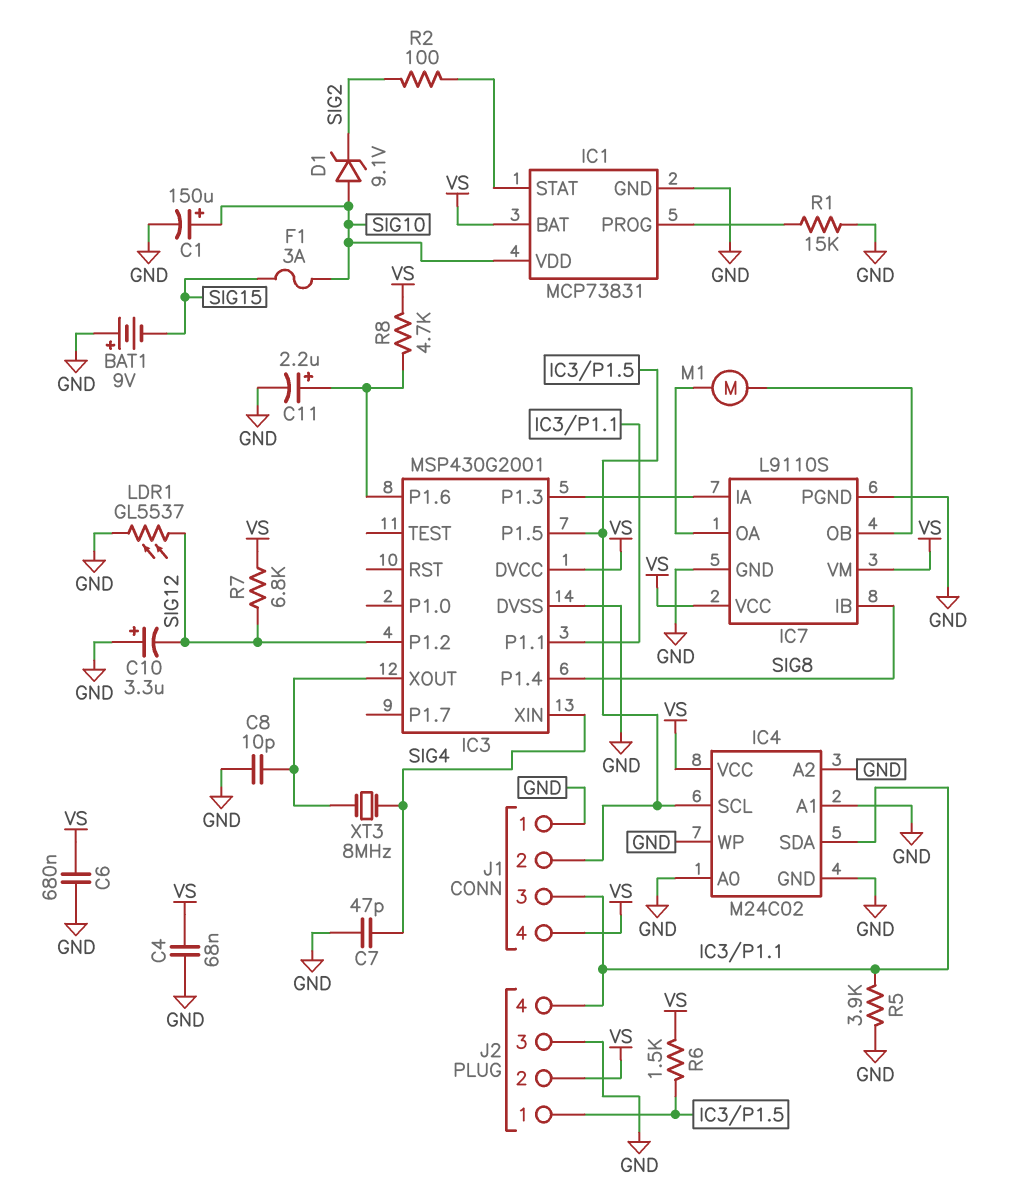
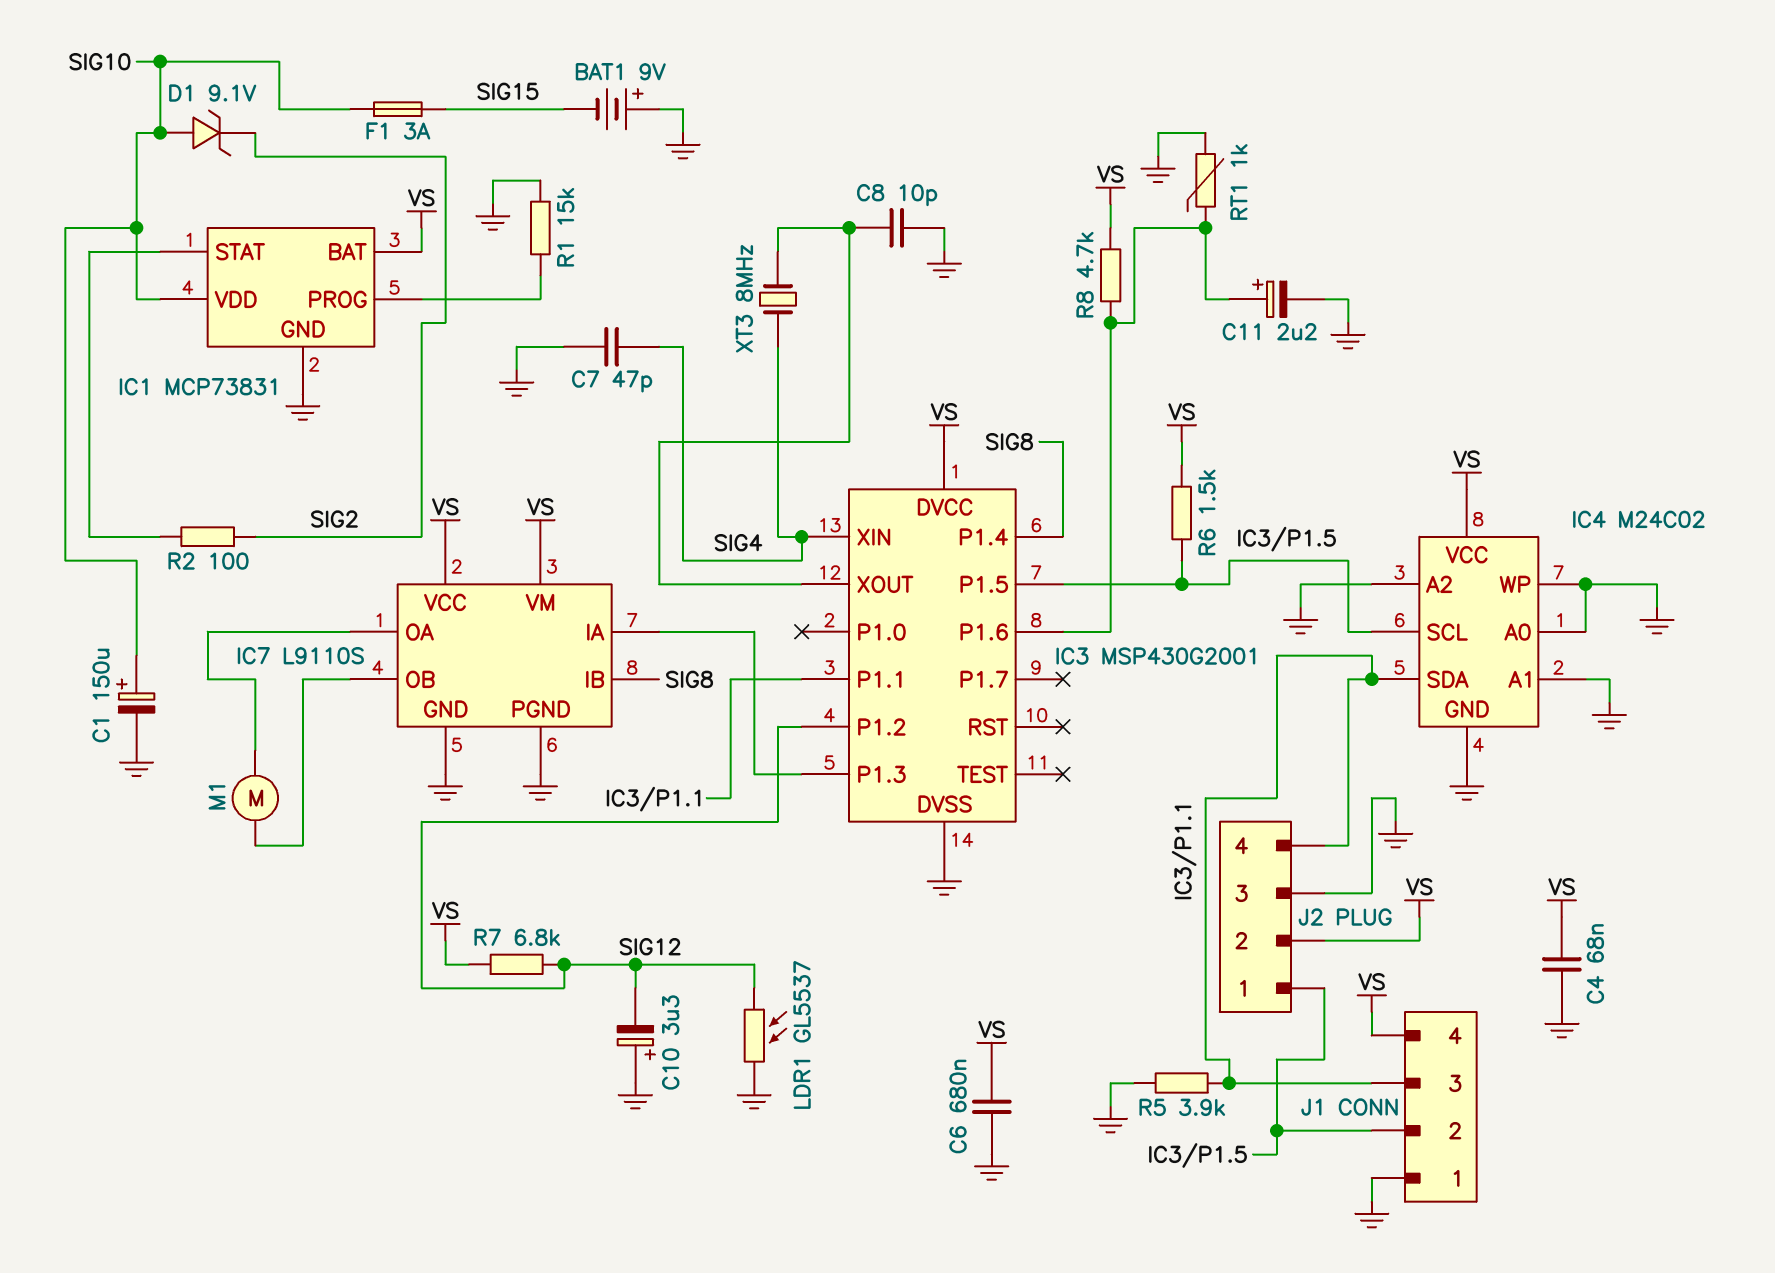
RT1: none -> 1k (GND, IC3/P1.6)

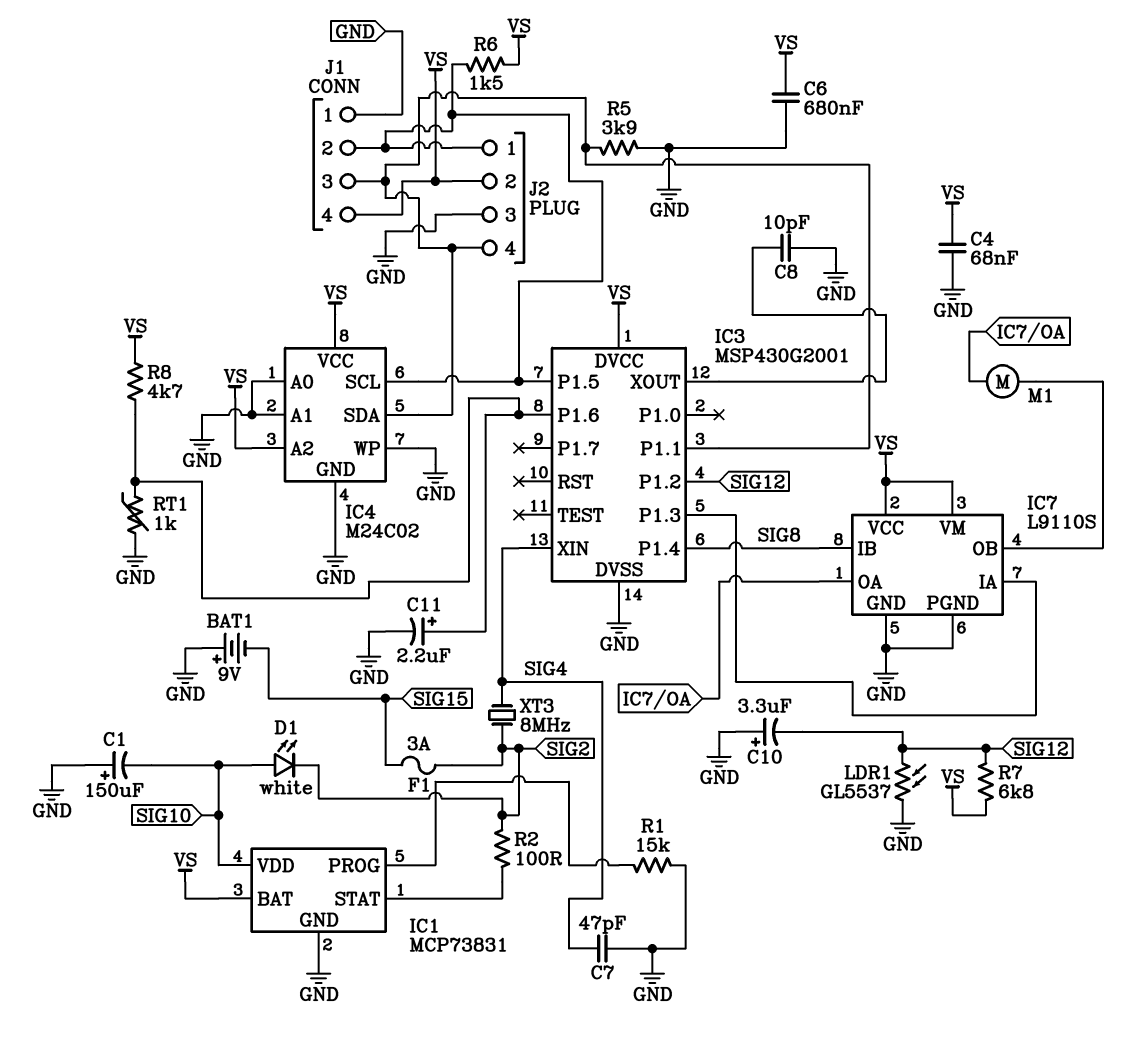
C1: 150uF (plus SIG10, minus GND) -> 150uF (plus GND, minus SIG10)
D1: zener 9.1V (A SIG10, K SIG2) -> LED white (A SIG10, K SIG2)
F1: 3A (SIG10, SIG15) -> 3A (SIG2, SIG15)
IC4 pin A2: GND -> VS
XT3: 8MHz (IC3/XOUT, SIG4) -> 8MHz (SIG2, SIG4)

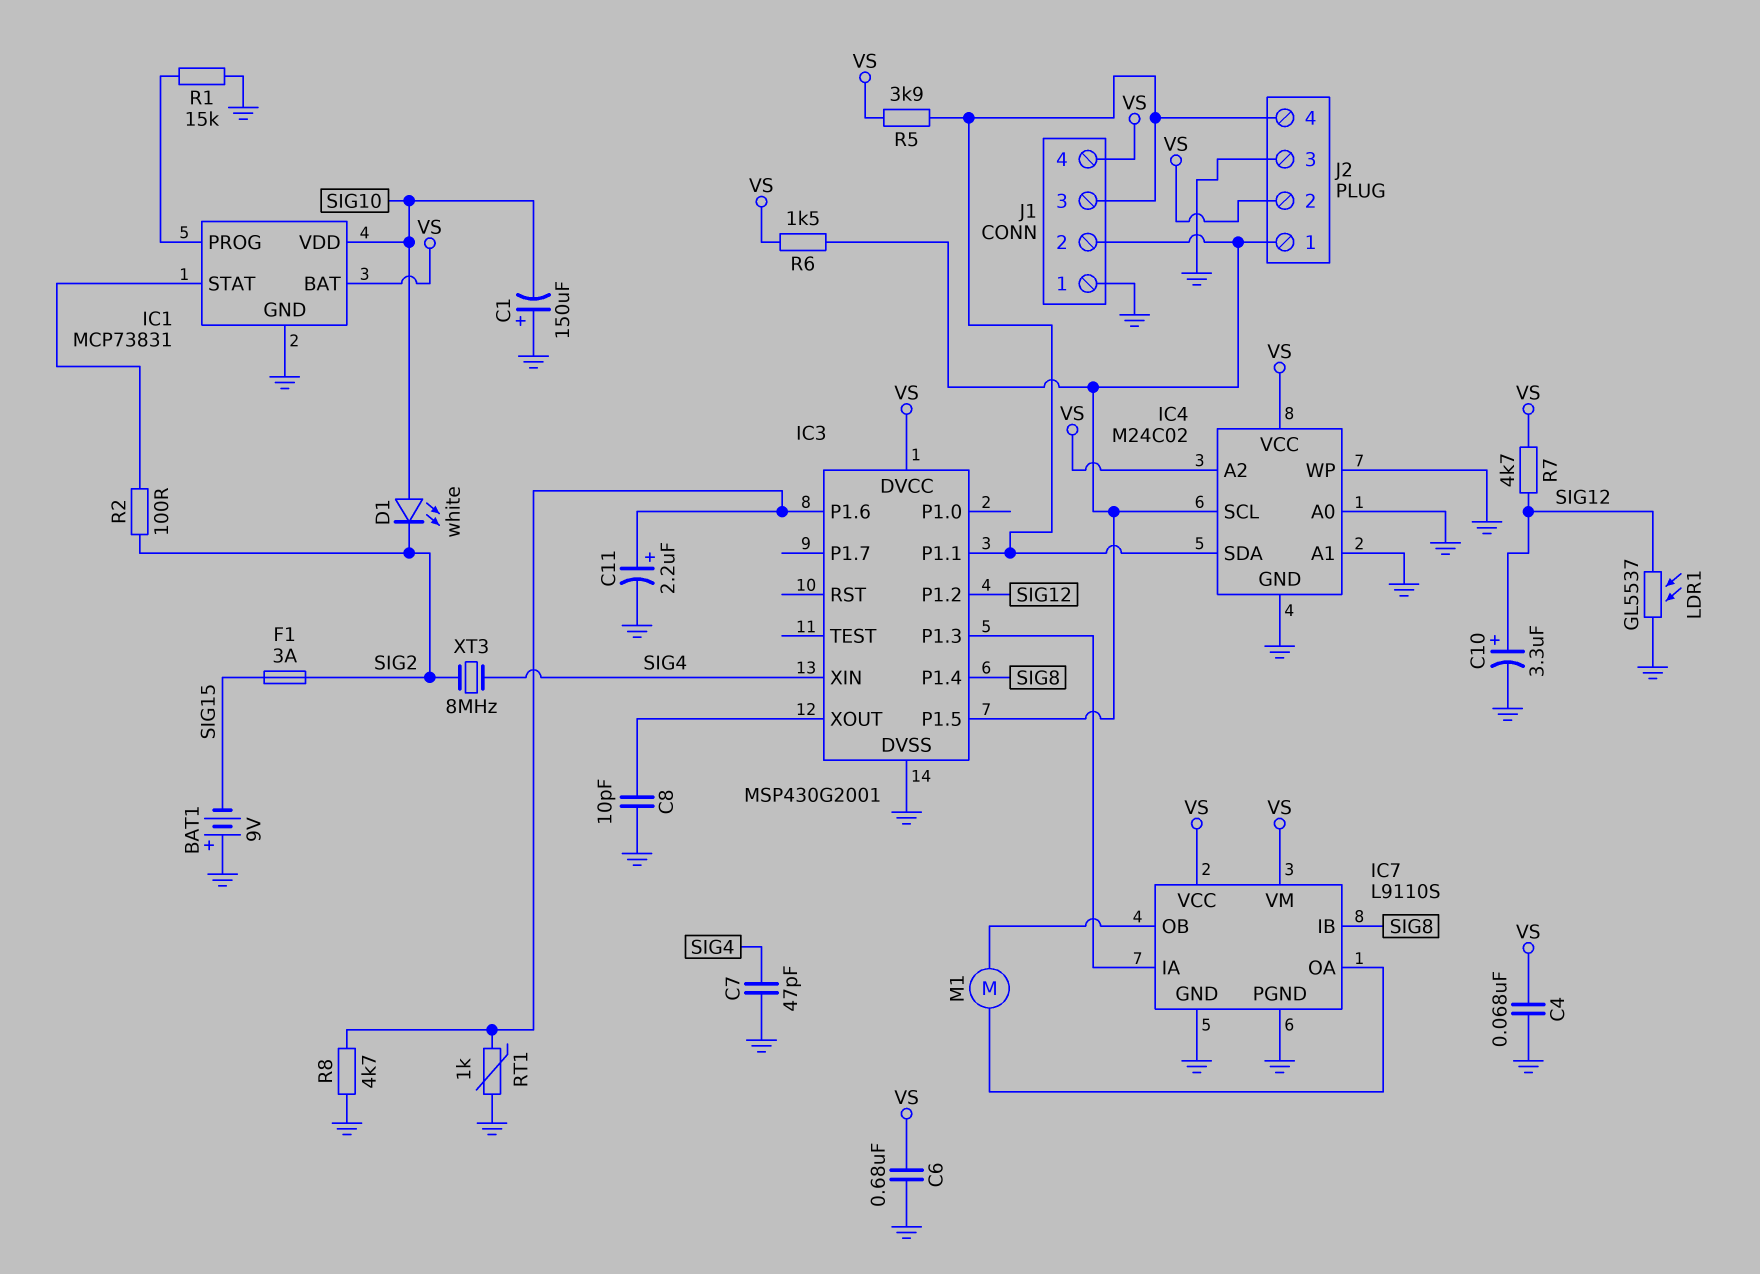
C10: 3.3uF (plus GND, minus SIG12) -> 3.3uF (plus SIG12, minus GND)
R5: 3.9k (GND, IC3/P1.1) -> 3.9k (IC3/P1.1, VS)
R7: 6.8k (SIG12, VS) -> 4.7k (SIG12, VS)
R8: 4.7k (IC3/P1.6, VS) -> 4.7k (GND, IC3/P1.6)

